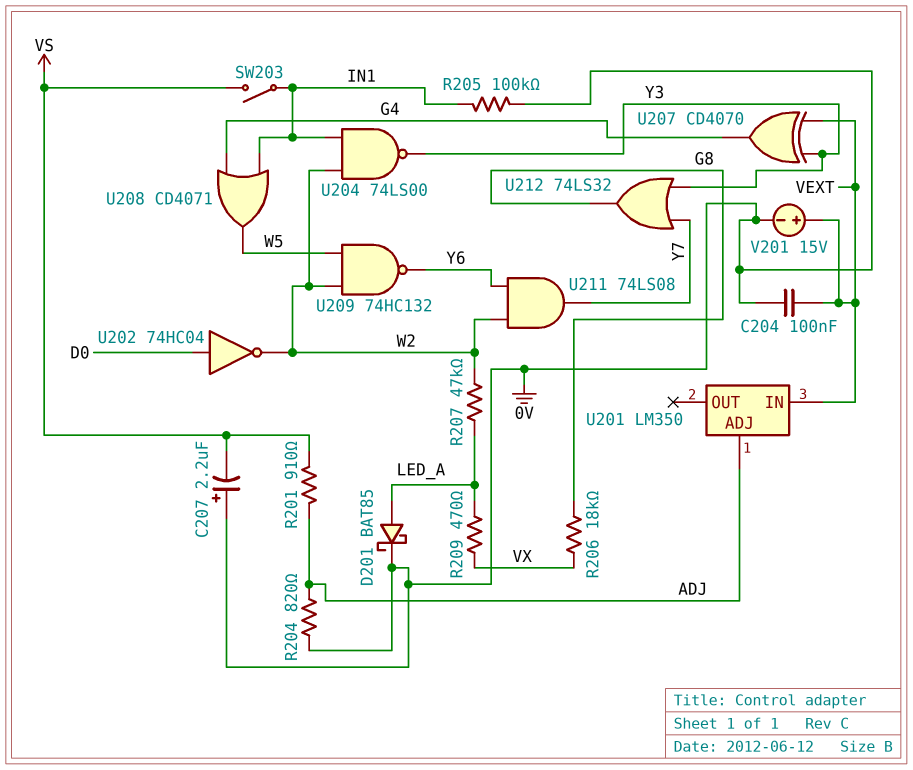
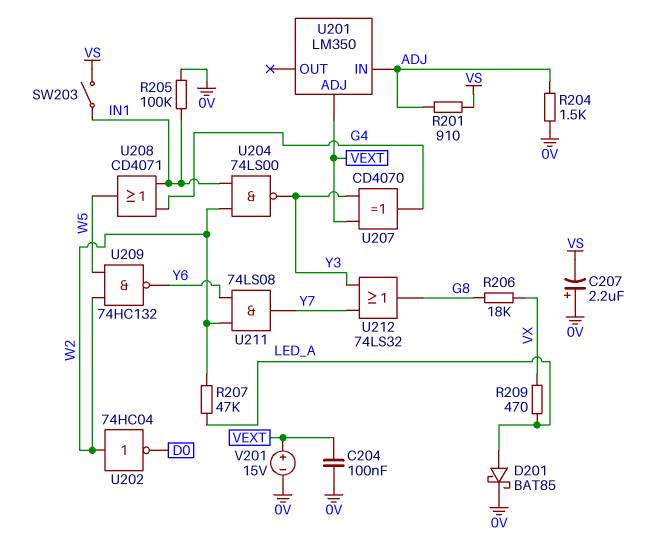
R204: 820 (0V, ADJ) -> 1.5k (0V, ADJ)
U201 pin ADJ: ADJ -> VEXT
U201 pin IN: VEXT -> ADJ
U202: NOT 74HC04 (in D0, out W2) -> NOT 74HC04 (in W2, out D0)

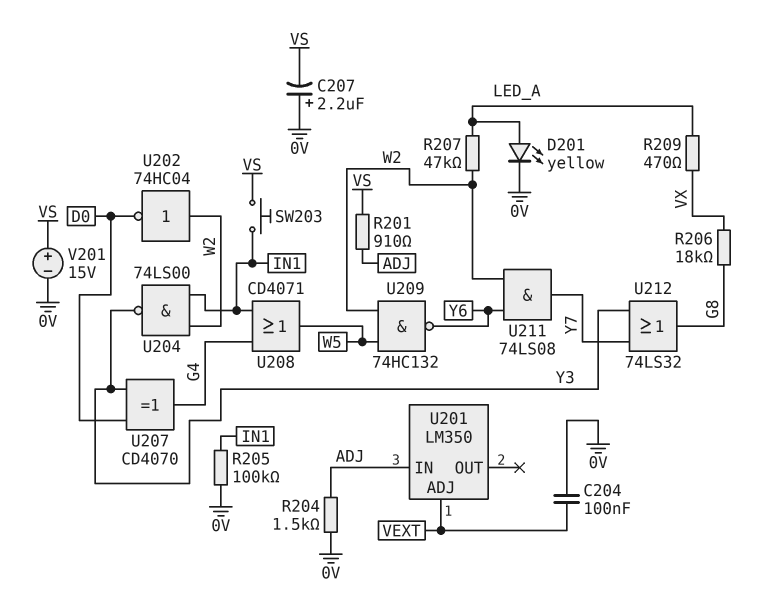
D201: schottky BAT85 (A LED_A, K 0V) -> LED yellow (A LED_A, K 0V)
SW203: switch (IN1, VS) -> button (IN1, VS)
U207: XOR CD4070 (in VEXT, in Y3, out G4) -> XOR CD4070 (in D0, in Y3, out G4)
V201: 15V (plus VEXT, minus 0V) -> 15V (plus VS, minus 0V)

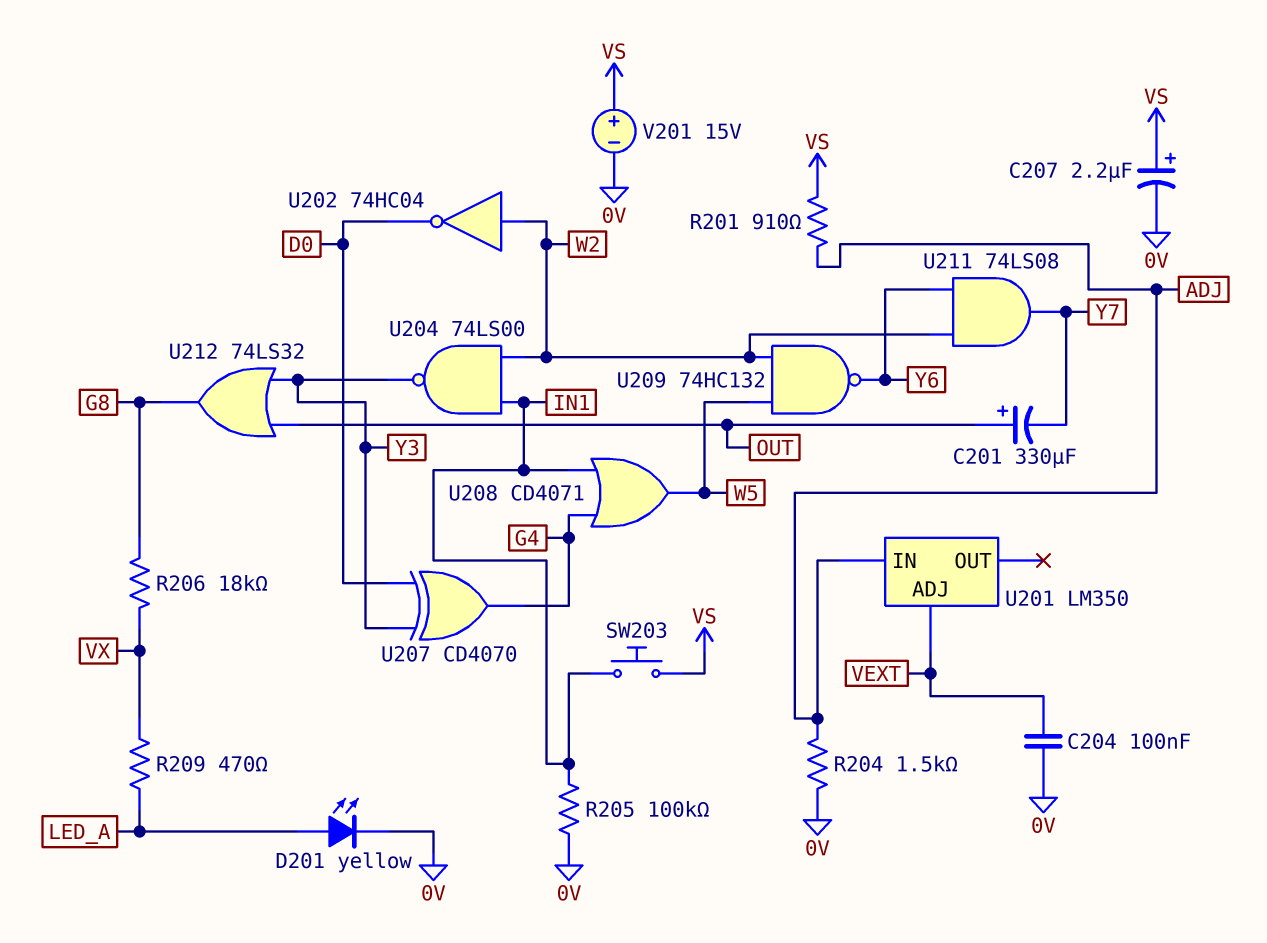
C201: none -> 330uF (plus OUT, minus Y7)
C207: 2.2uF (plus 0V, minus VS) -> 2.2uF (plus VS, minus 0V)
R207: 47k (LED_A, W2) -> none
U212: OR 74LS32 (in Y3, in Y7, out G8) -> OR 74LS32 (in OUT, in Y3, out G8)

